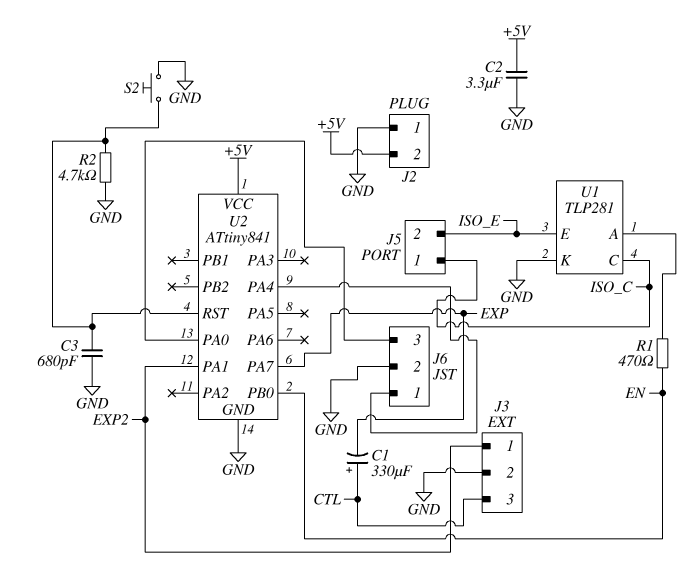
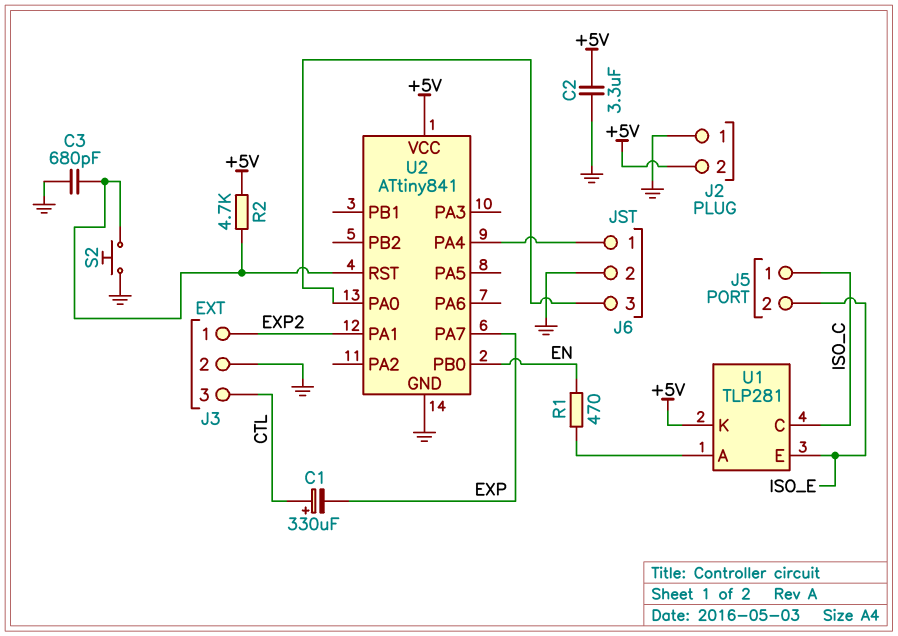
R2: 4.7k (GND, U2/RST) -> 4.7k (+5V, U2/RST)
U1 pin K: GND -> +5V

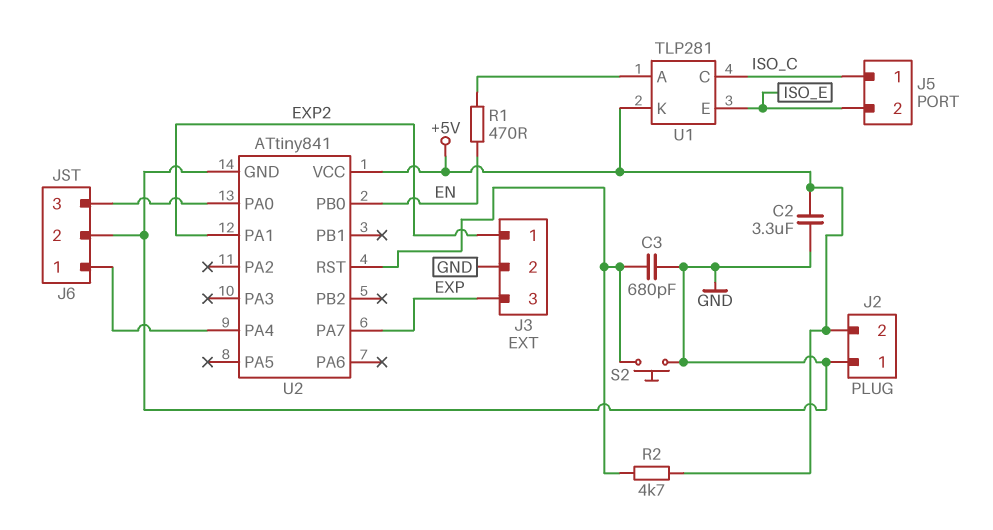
C1: 330uF (plus CTL, minus EXP) -> none
J3 pin 3: CTL -> EXP

